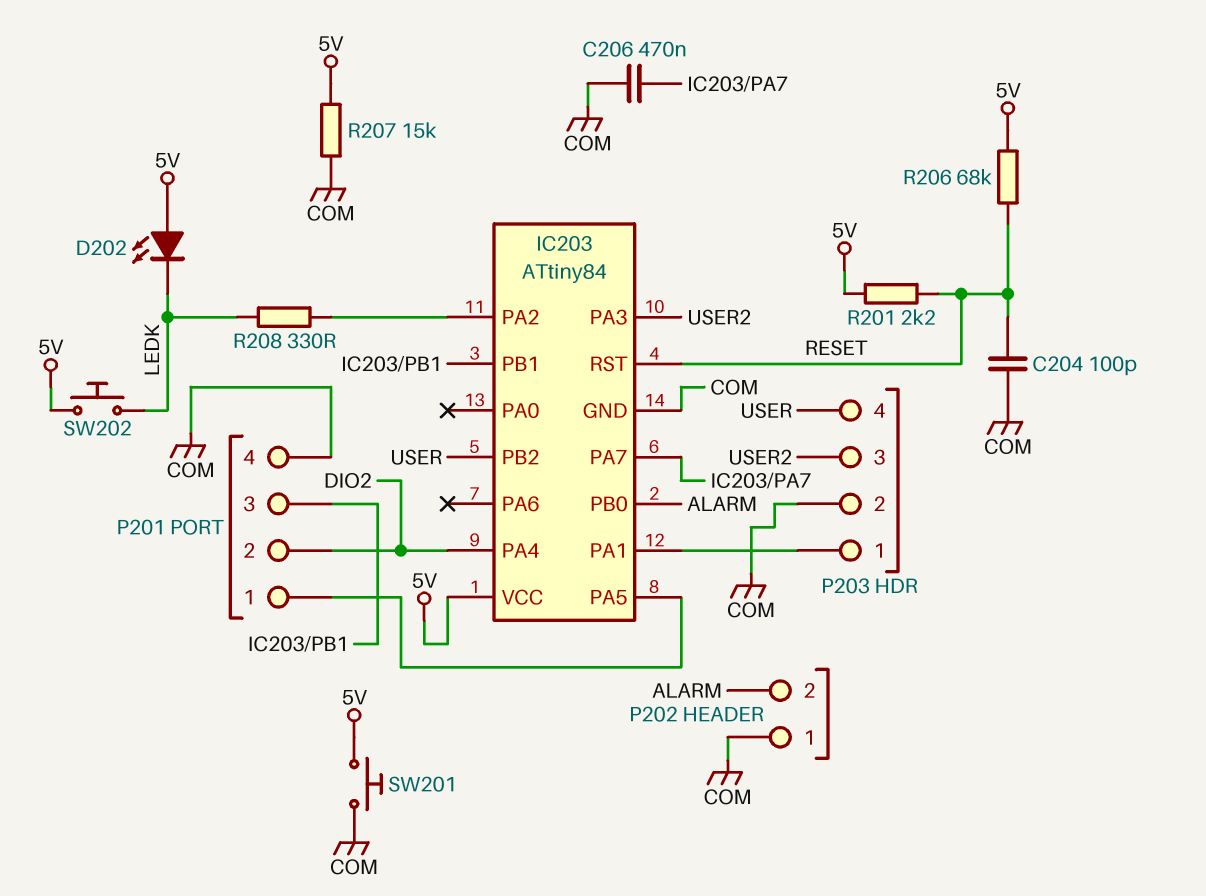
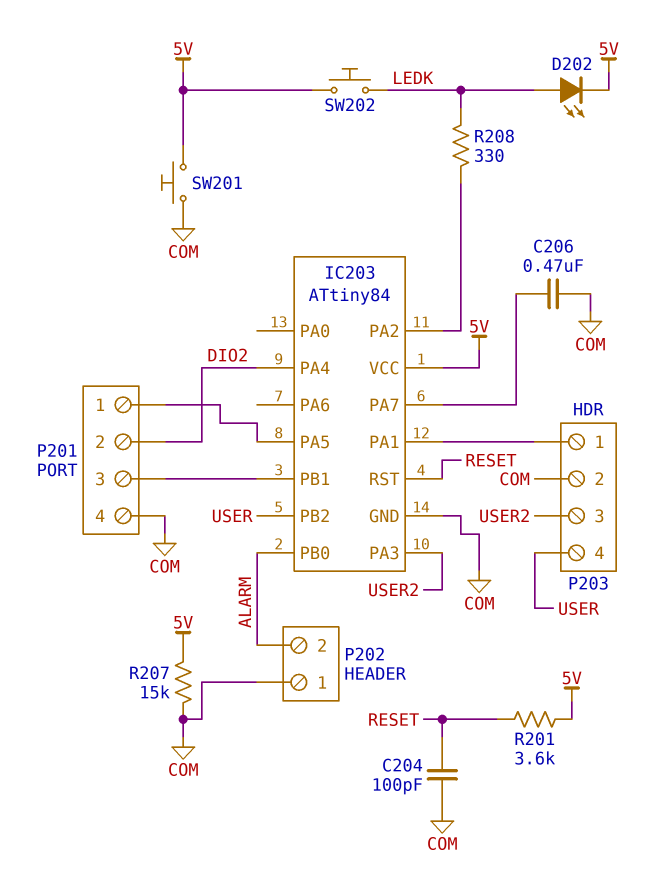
D202: LED (A 5V, K LEDK) -> LED (A LEDK, K 5V)
R201: 2.2k (5V, RESET) -> 3.6k (5V, RESET)
R206: 68k (5V, RESET) -> none

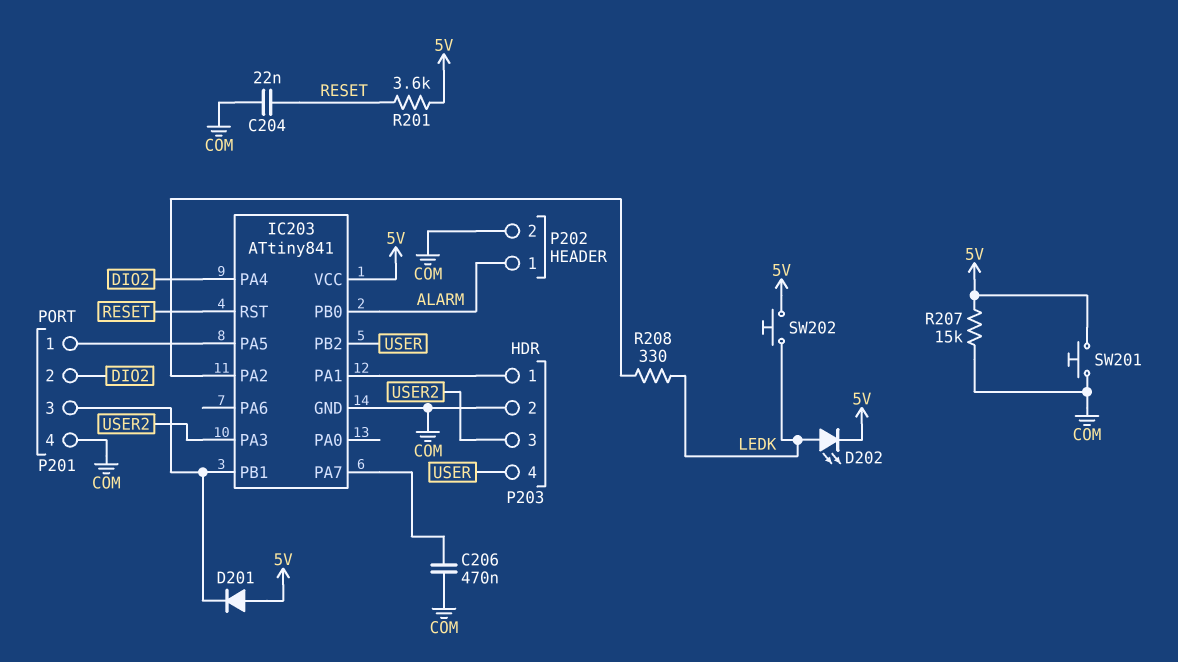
C204: 100pF (COM, RESET) -> 22nF (COM, RESET)
D201: none -> diode (A 5V, K IC203/PB1)
IC203: ATtiny84 -> ATtiny841
P202 pin 1: COM -> ALARM
P202 pin 2: ALARM -> COM

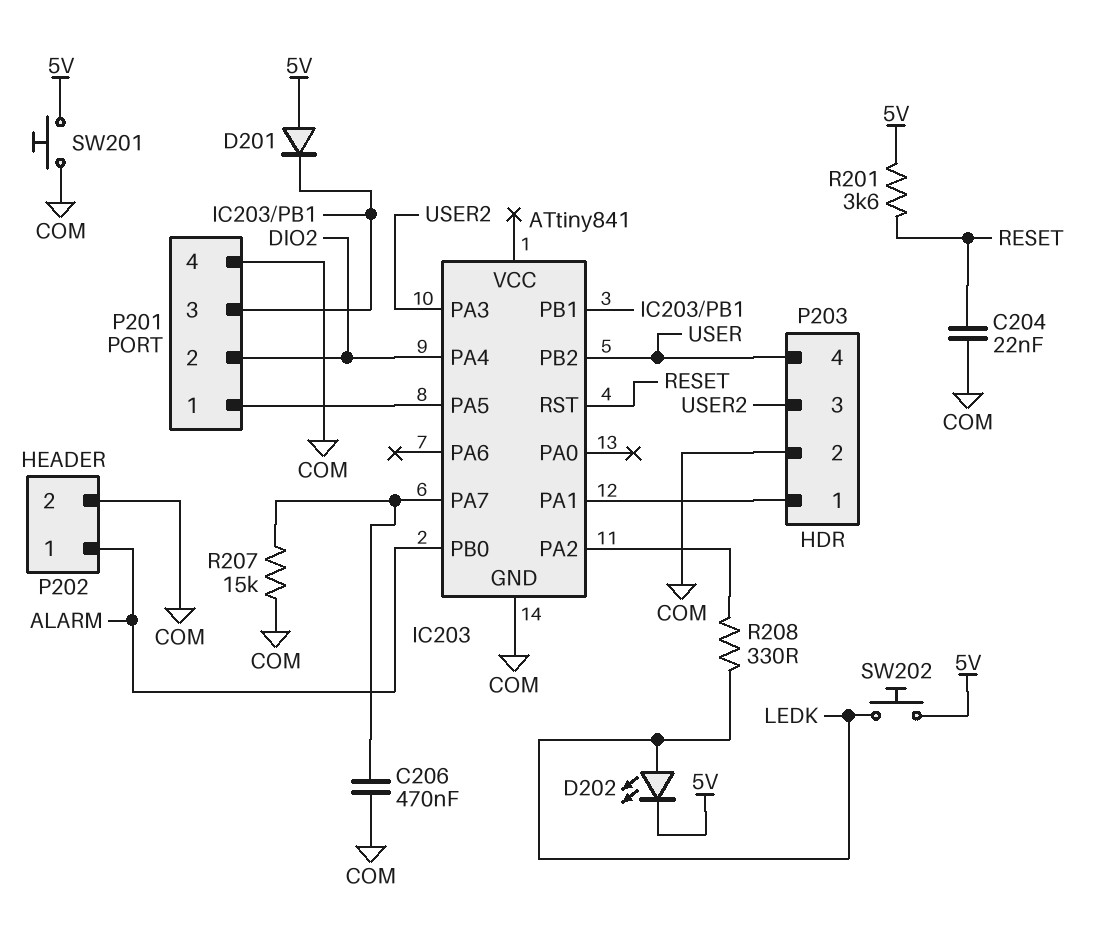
IC203 pin VCC: 5V -> none
R207: 15k (5V, COM) -> 15k (COM, IC203/PA7)

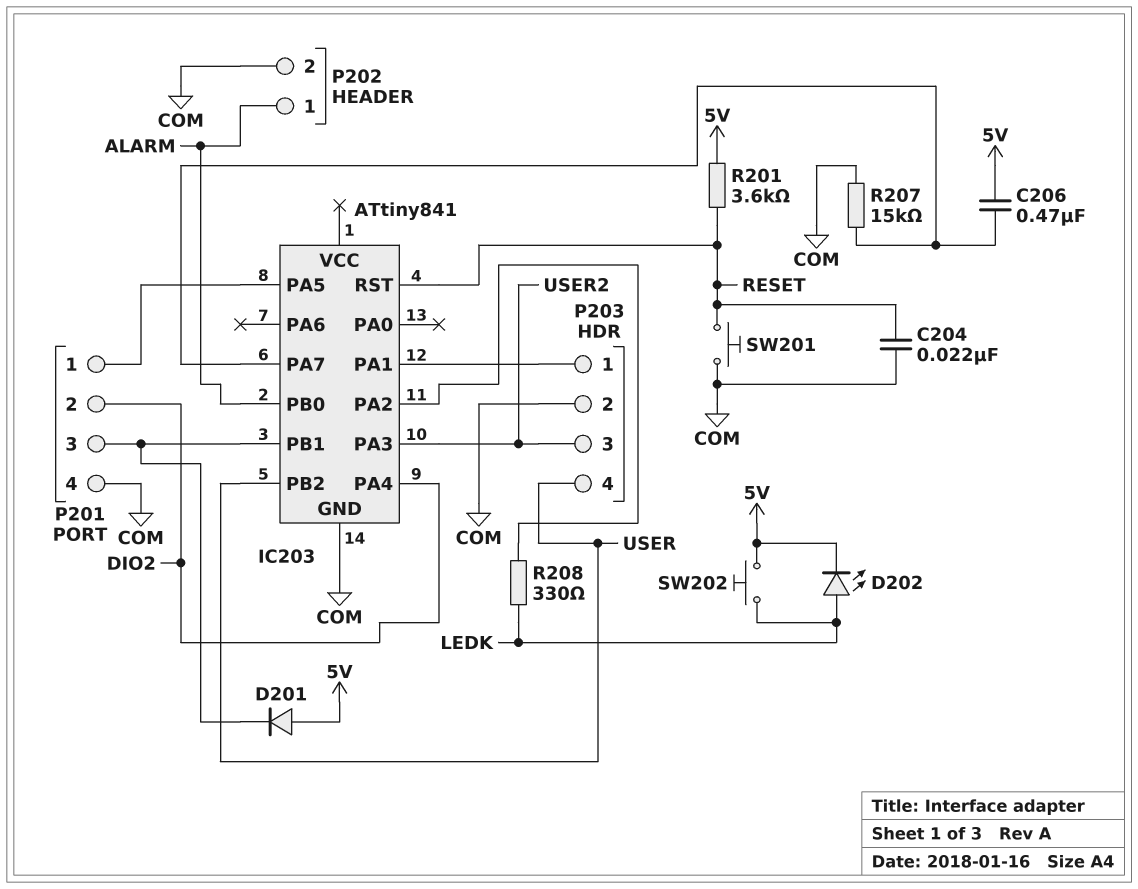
C206: 470nF (COM, IC203/PA7) -> 470nF (5V, IC203/PA7)
SW201: button (5V, COM) -> button (COM, RESET)

